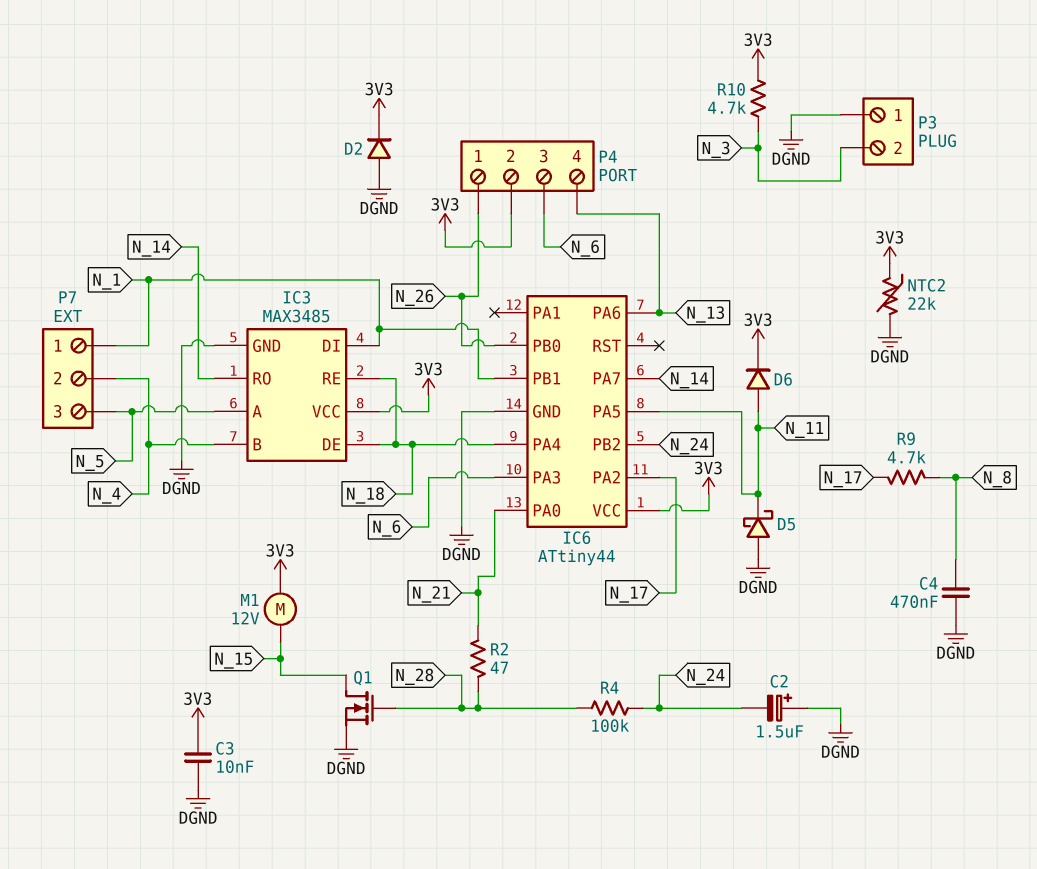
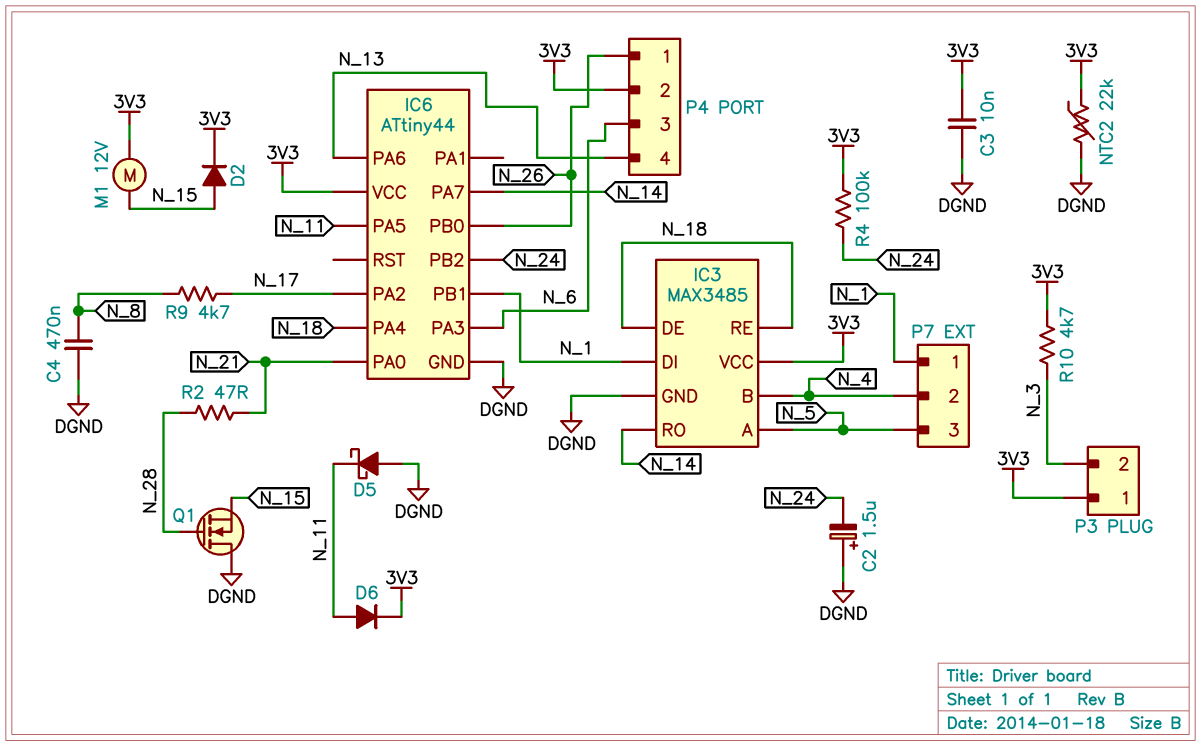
D2: diode (A DGND, K 3V3) -> diode (A N_15, K 3V3)
P3 pin 1: DGND -> 3V3
Q1: NMOS (G N_28, D N_15, S DGND) -> NMOS (G N_28, D DGND, S N_15)
R4: 100k (N_24, N_28) -> 100k (3V3, N_24)

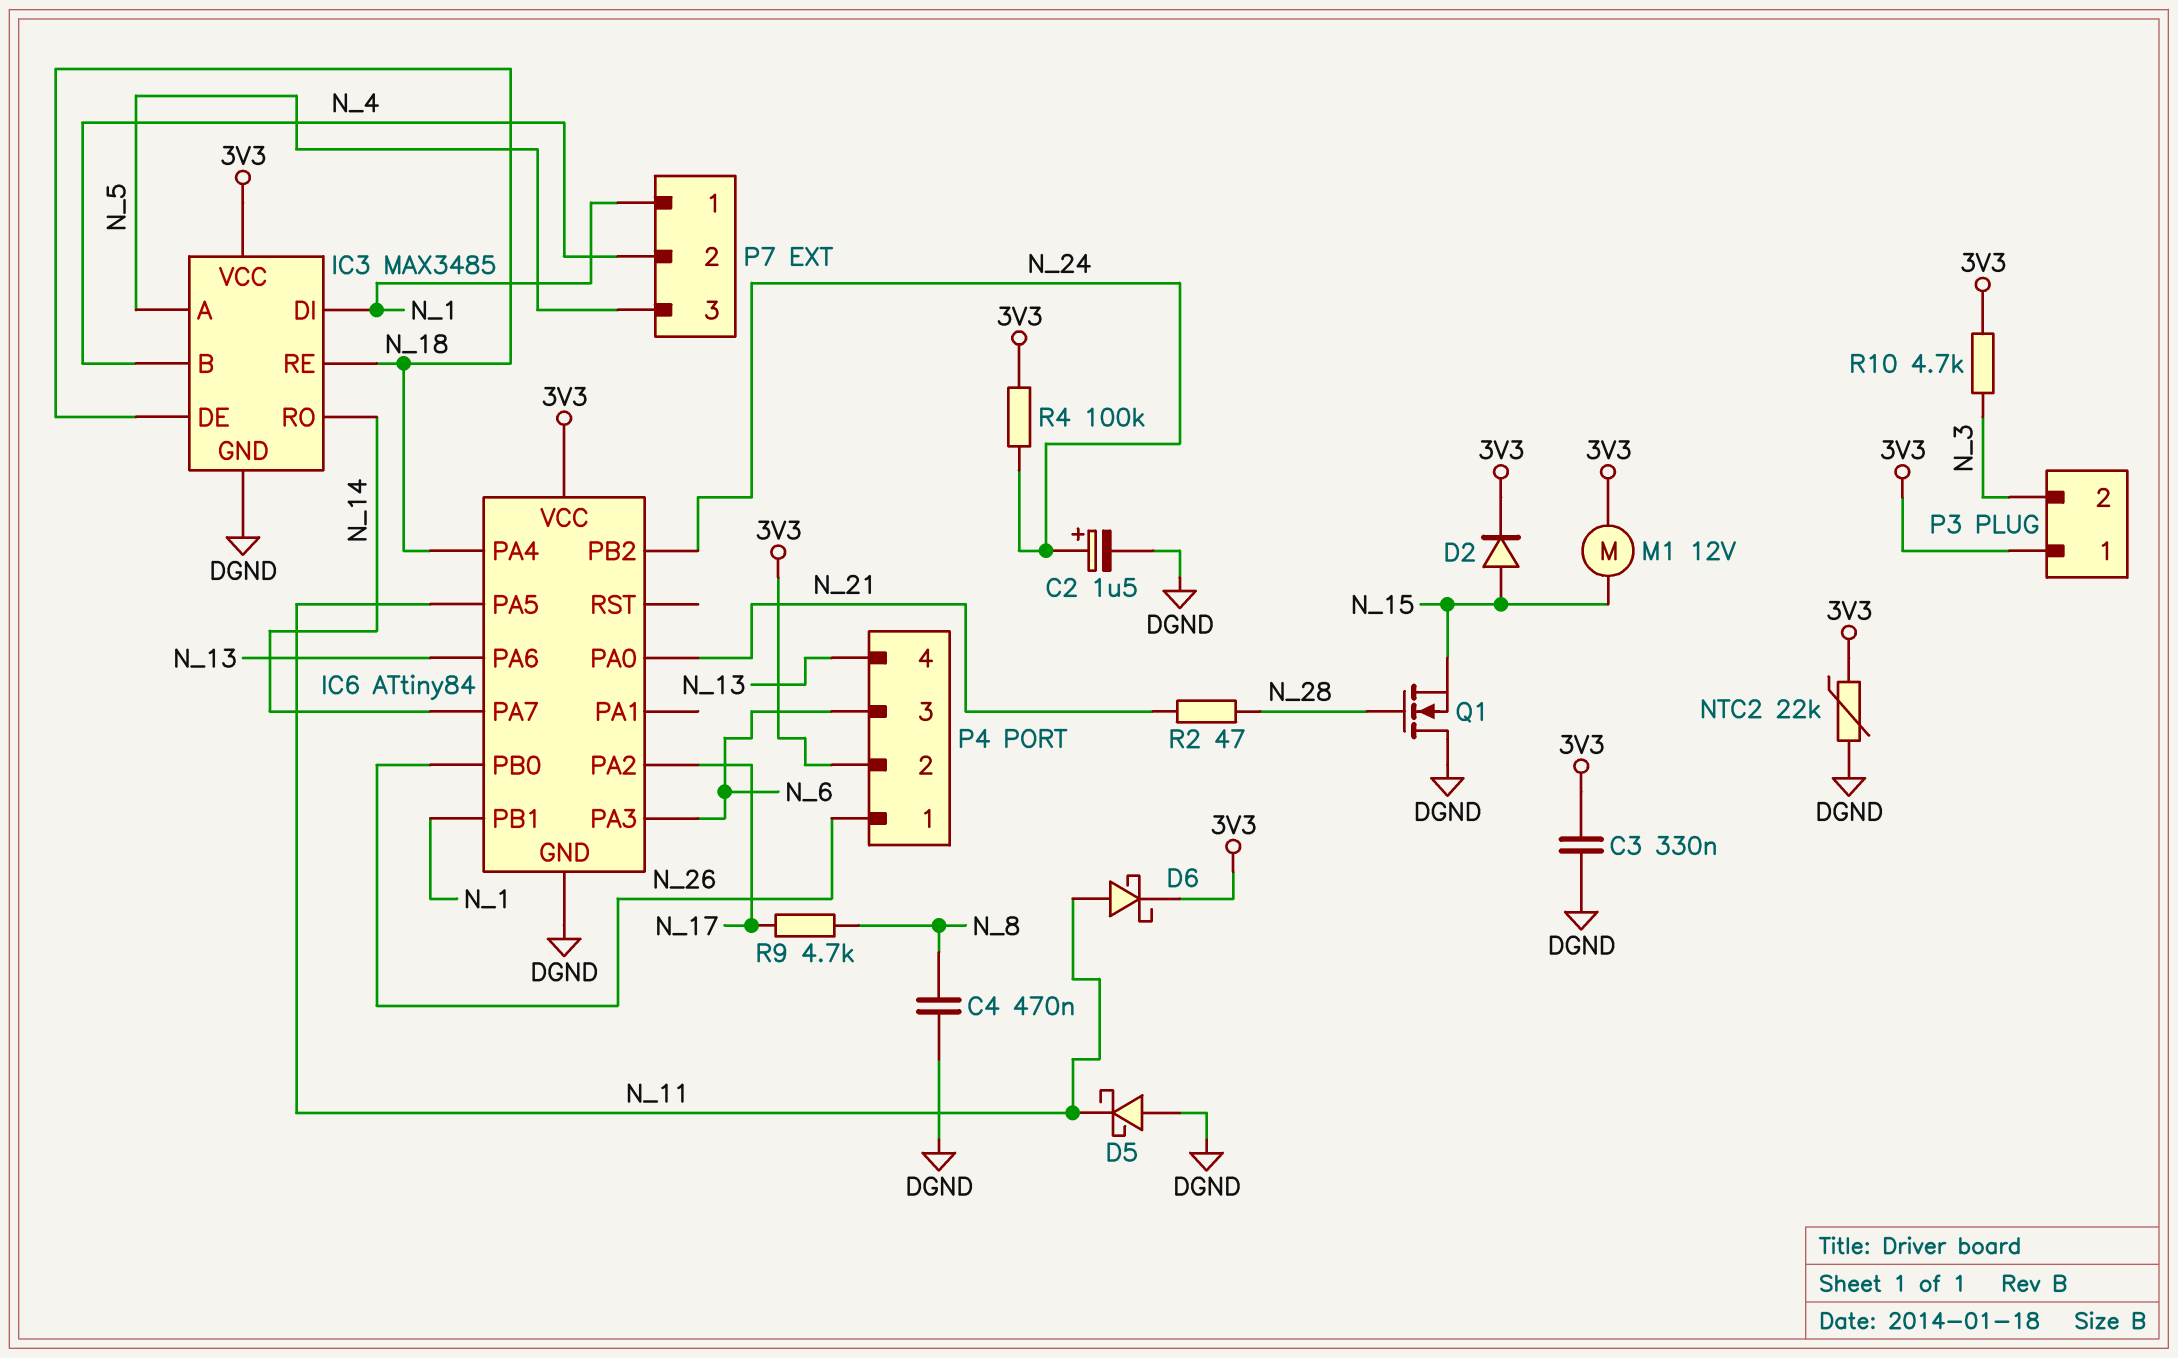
C2: 1.5uF (plus DGND, minus N_24) -> 1.5uF (plus N_24, minus DGND)
C3: 10nF (3V3, DGND) -> 330nF (3V3, DGND)
D6: diode (A N_11, K 3V3) -> schottky (A N_11, K 3V3)
IC6: ATtiny44 -> ATtiny84

